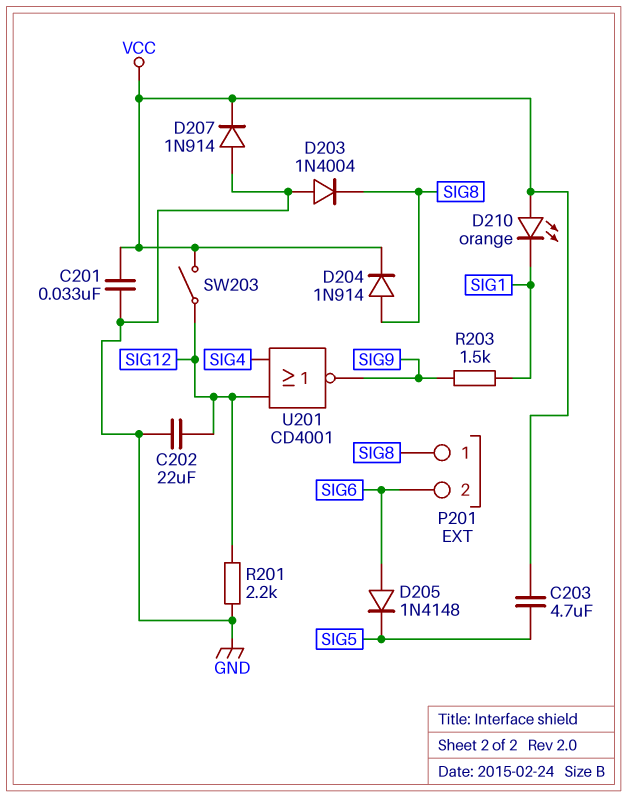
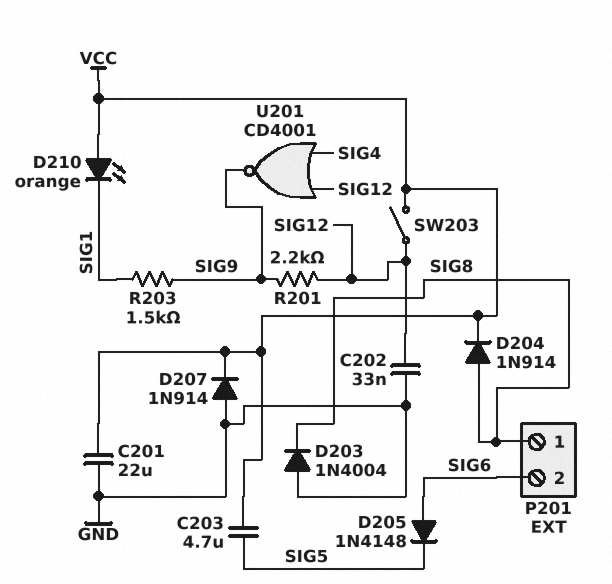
C201: 33nF (GND, VCC) -> 22uF (GND, VCC)
C202: 22uF (GND, SIG12) -> 33nF (GND, SIG12)
R201: 2.2k (GND, SIG12) -> 2.2k (SIG9, SIG12)

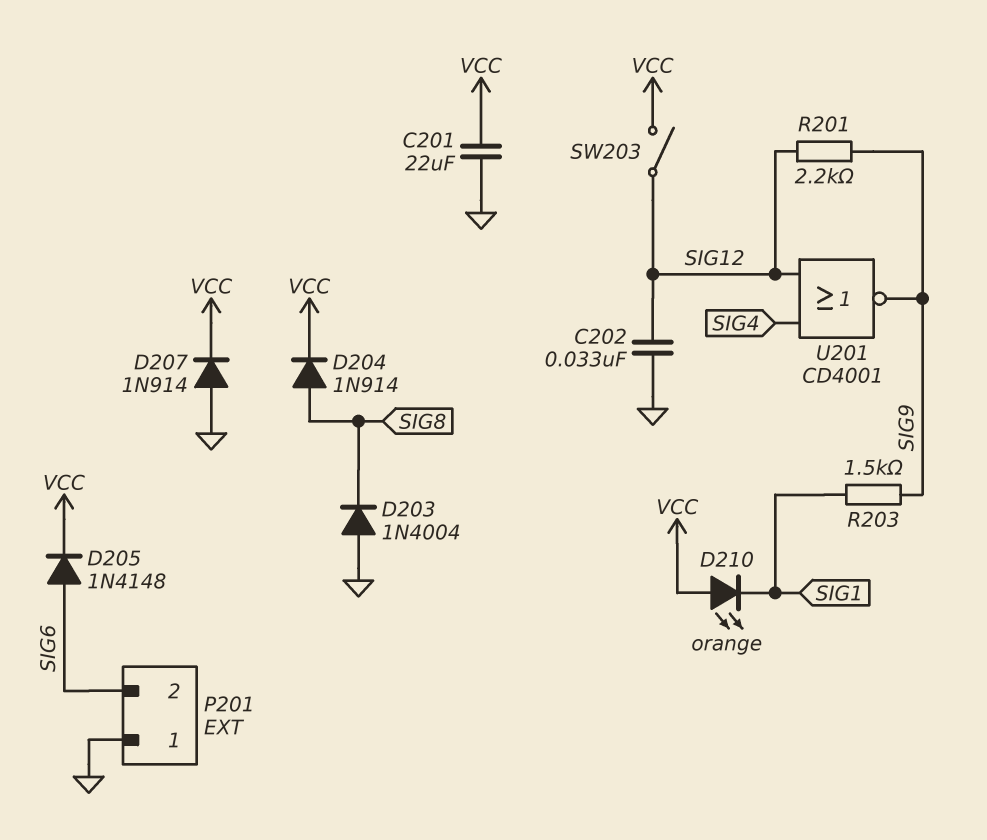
C203: 4.7uF (SIG5, VCC) -> none
D205: diode 1N4148 (A SIG6, K SIG5) -> diode 1N4148 (A SIG6, K VCC)
P201 pin 1: SIG8 -> GND

